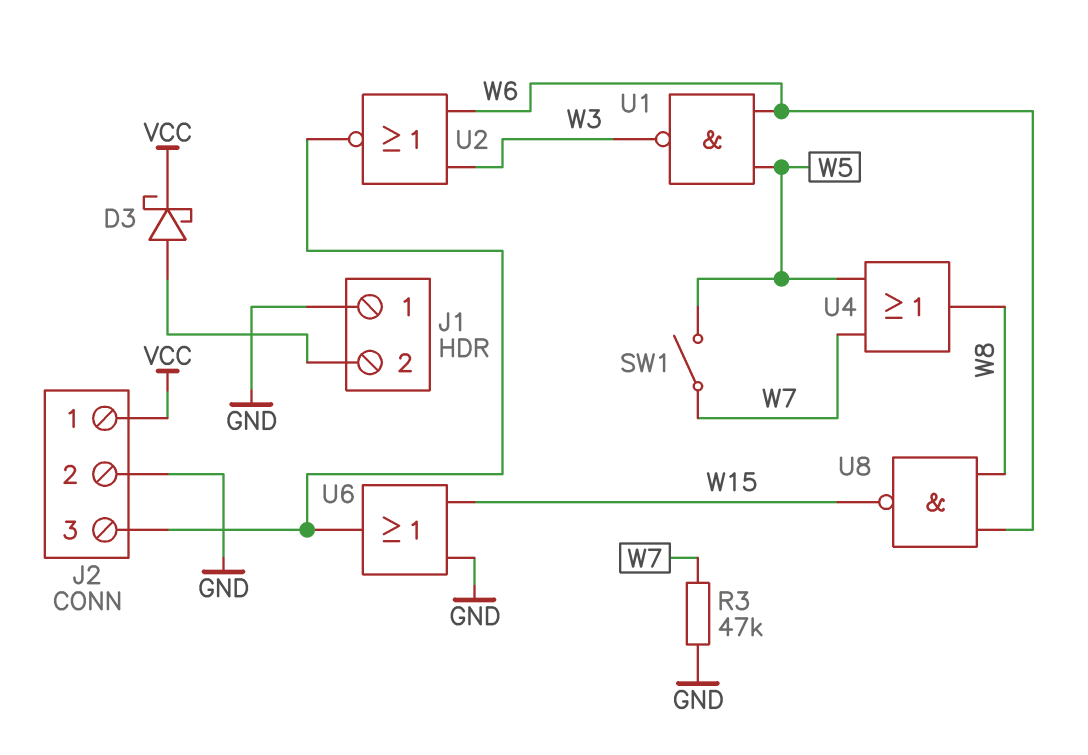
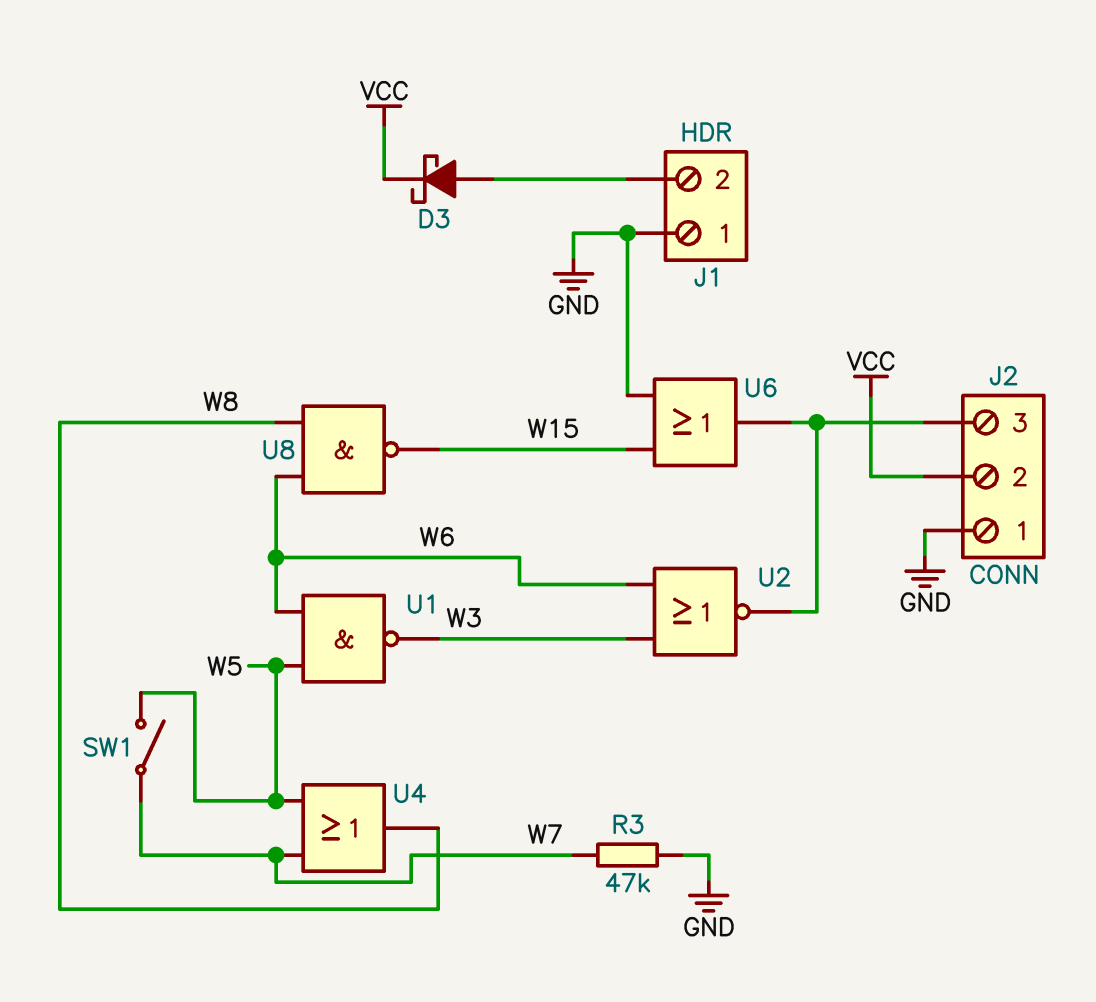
J2 pin 1: VCC -> GND
J2 pin 2: GND -> VCC

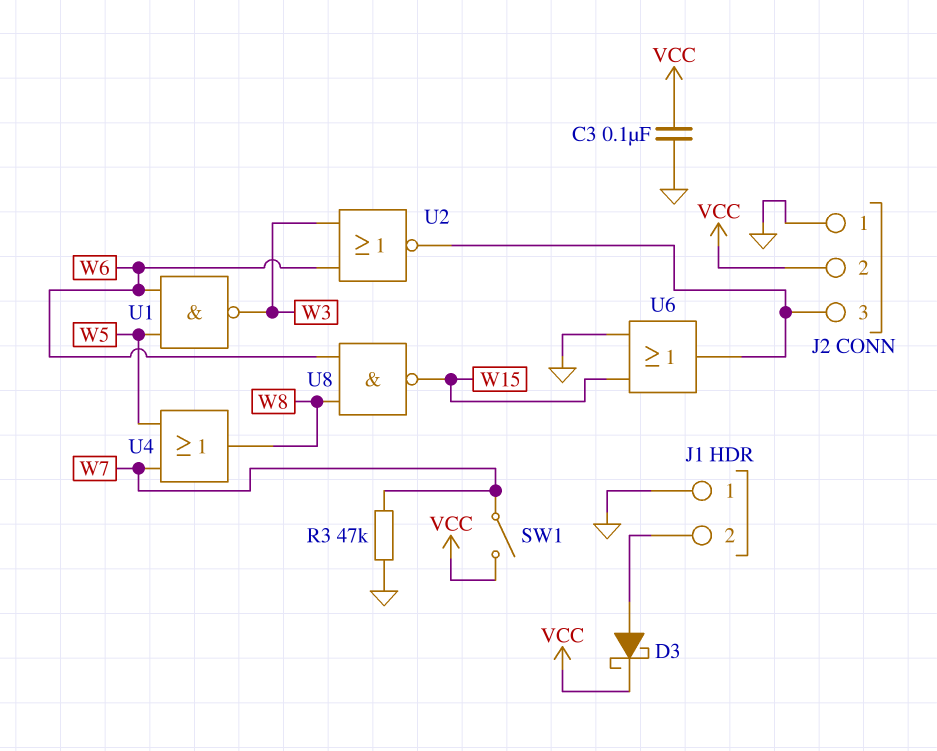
C3: none -> 100nF (GND, VCC)
SW1: switch (W5, W7) -> switch (VCC, W7)

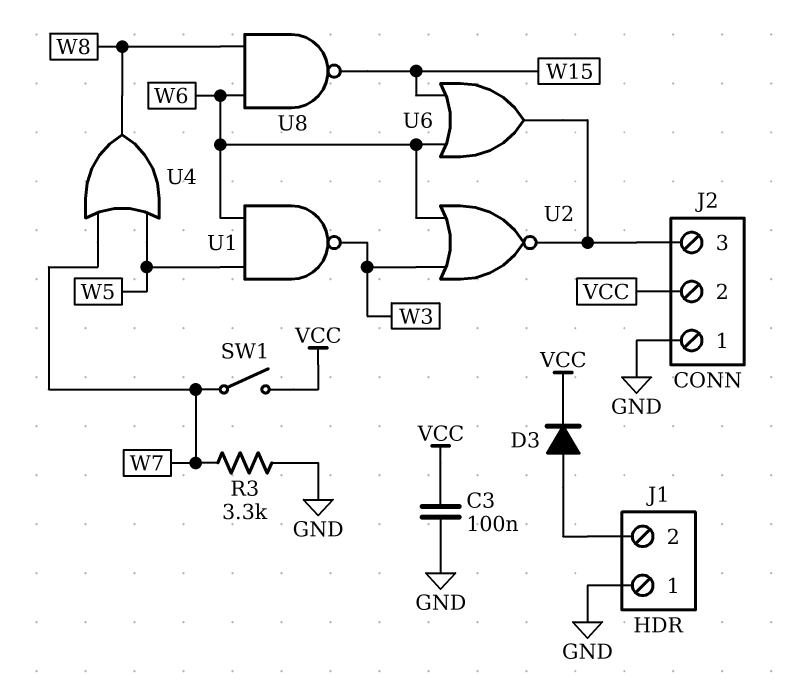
D3: schottky (A J1/2, K VCC) -> diode (A J1/2, K VCC)
R3: 47k (GND, W7) -> 3.3k (GND, W7)
U6: OR (in GND, in W15, out J2/3) -> OR (in W6, in W15, out J2/3)

